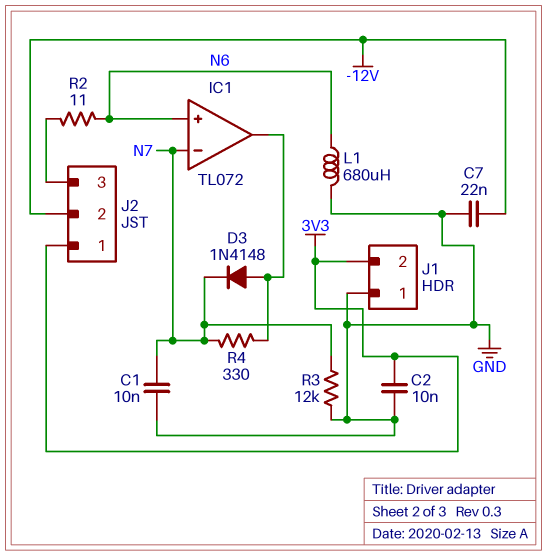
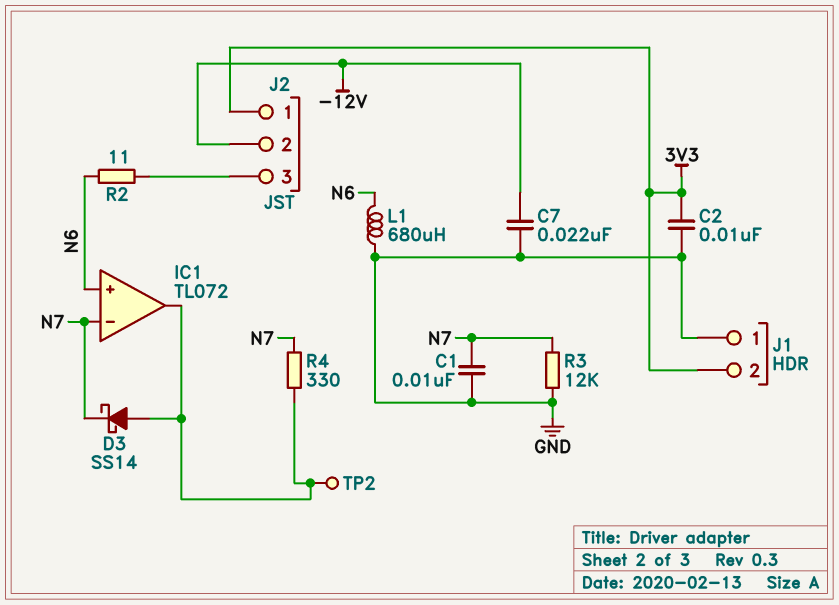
D3: diode 1N4148 (A IC1/out, K N7) -> schottky SS14 (A IC1/out, K N7)
TP2: none -> test point (IC1/out)

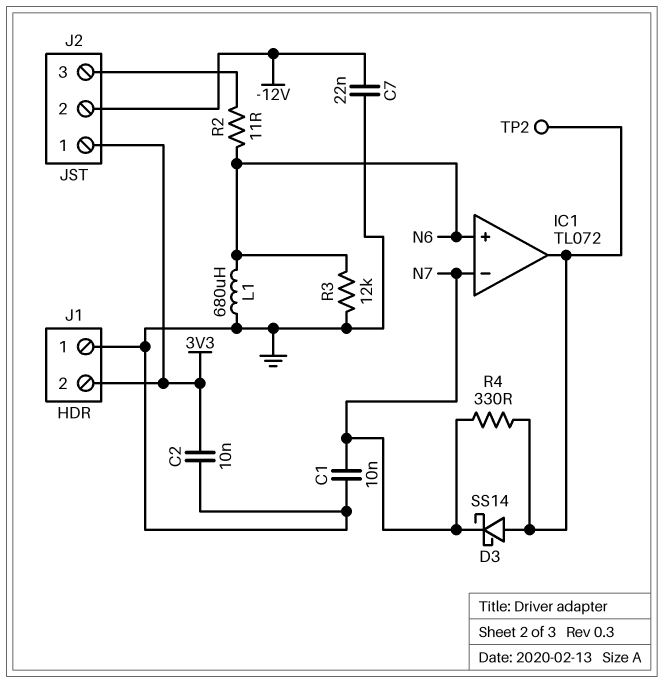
R3: 12k (GND, N7) -> 12k (GND, N6)

